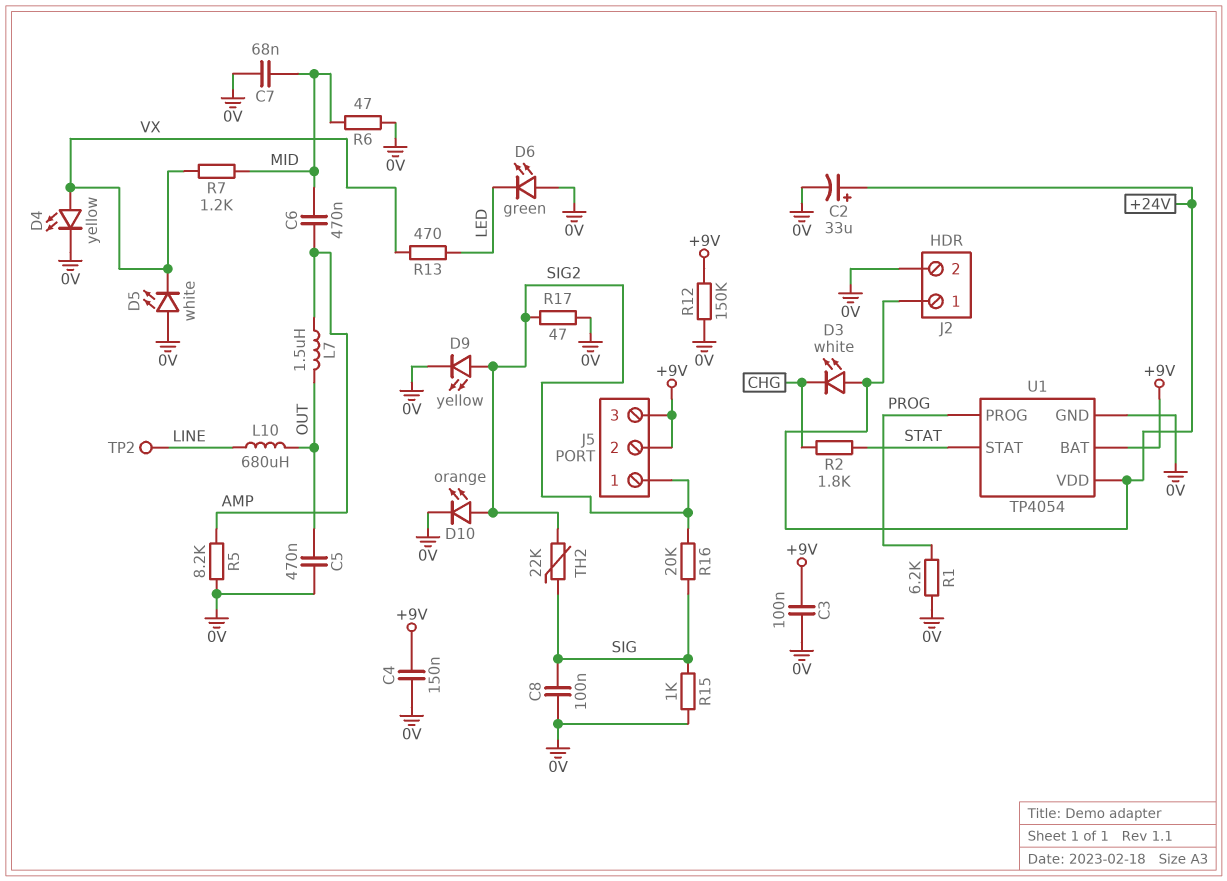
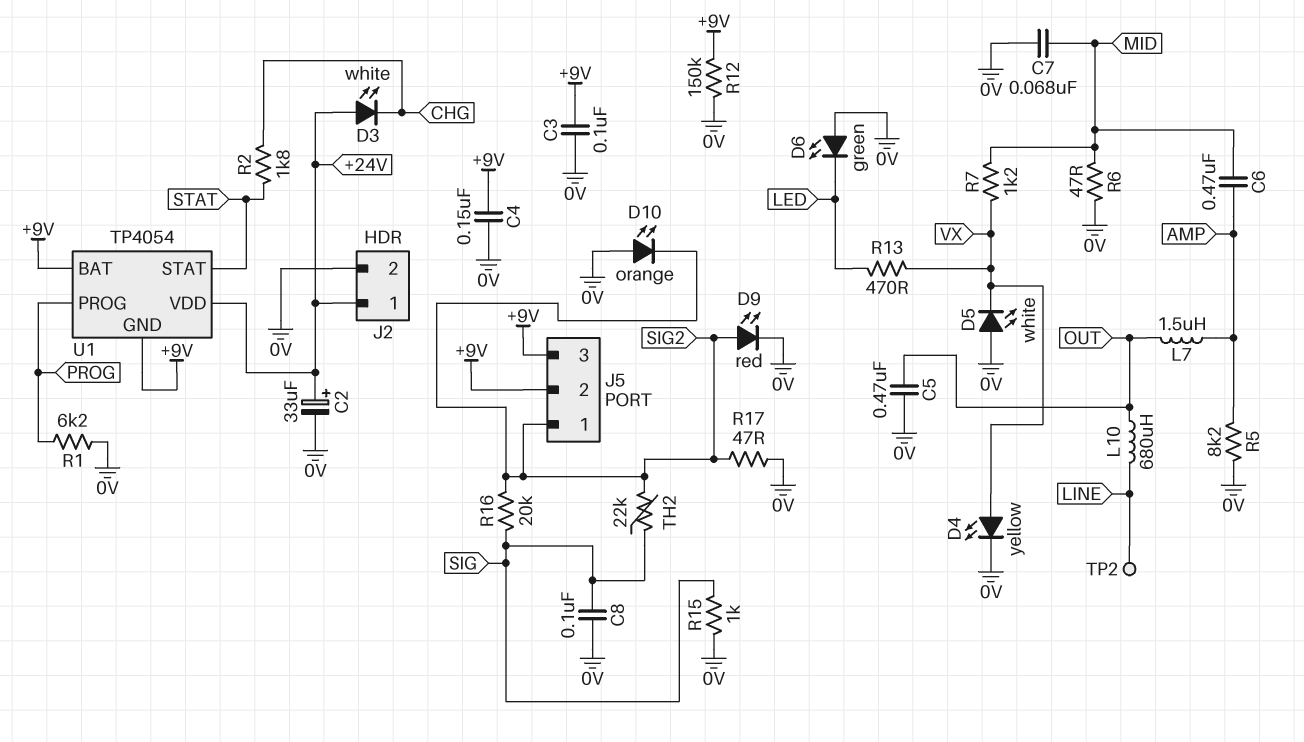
D9: LED yellow (A SIG2, K 0V) -> LED red (A SIG2, K 0V)
D10: LED orange (A SIG2, K 0V) -> LED orange (A 0V, K SIG2)
U1 pin GND: 0V -> +9V

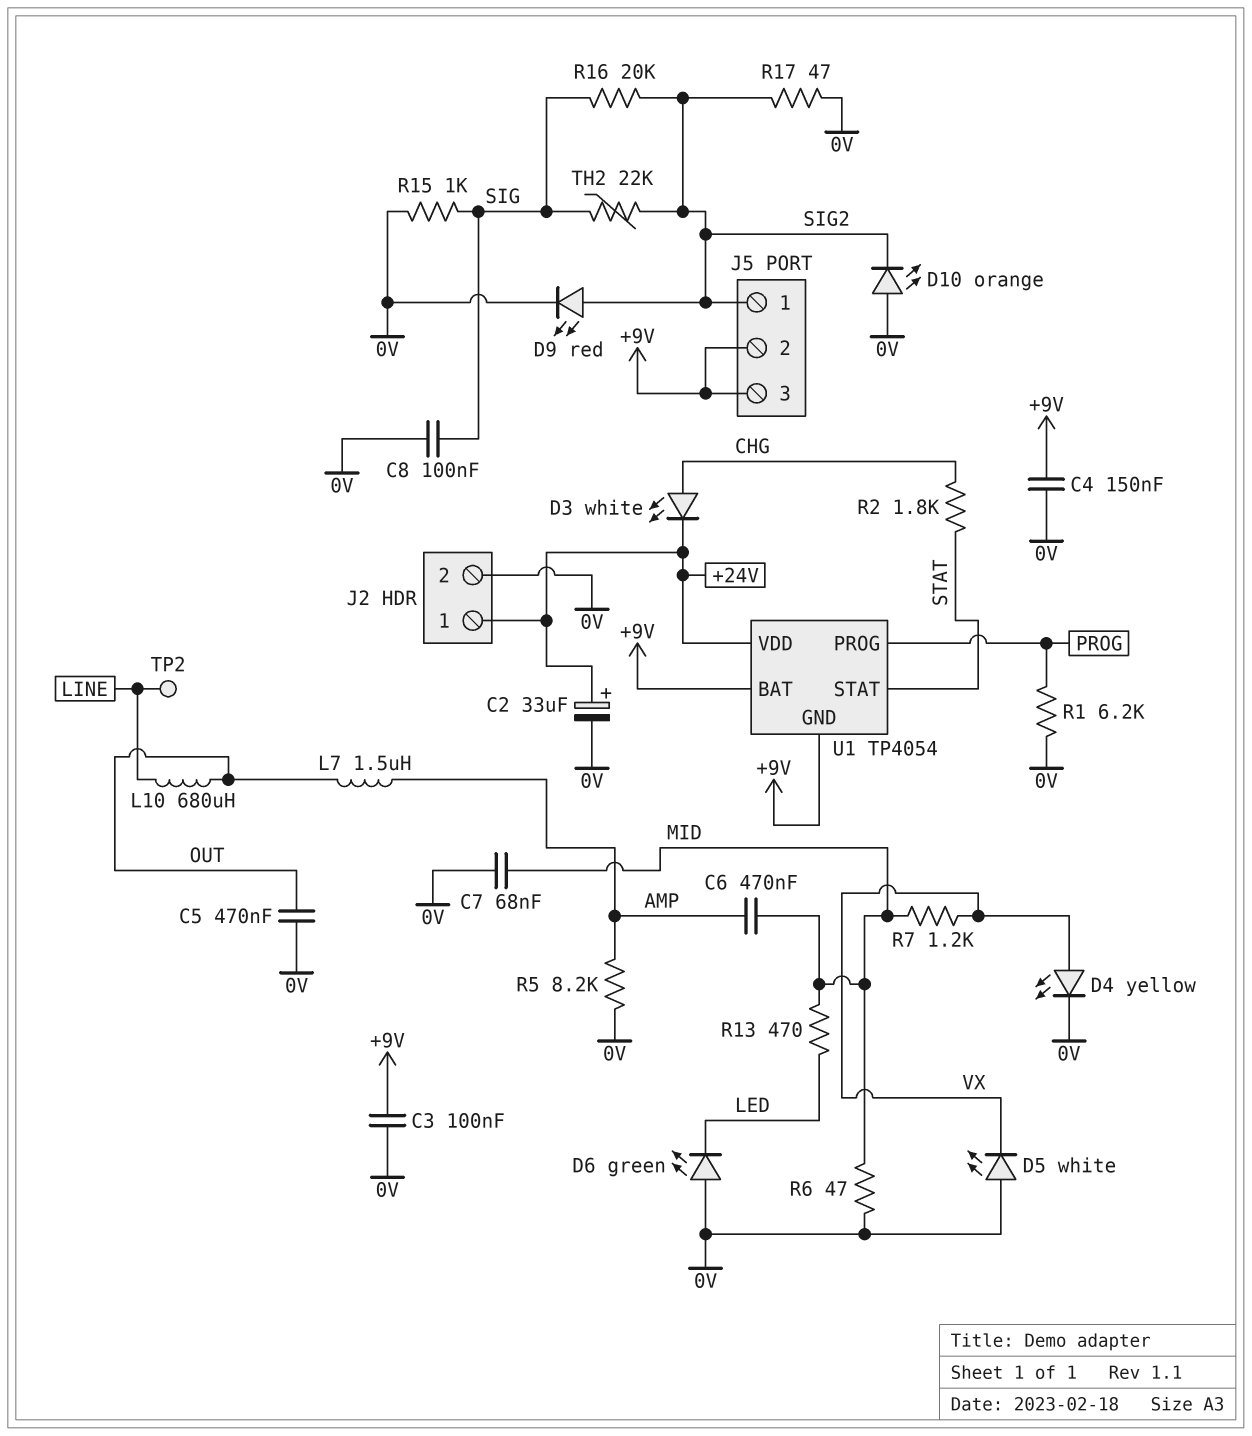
D3: LED white (A +24V, K CHG) -> LED white (A CHG, K +24V)
R12: 150k (+9V, 0V) -> none
R13: 470 (LED, VX) -> 470 (LED, MID)

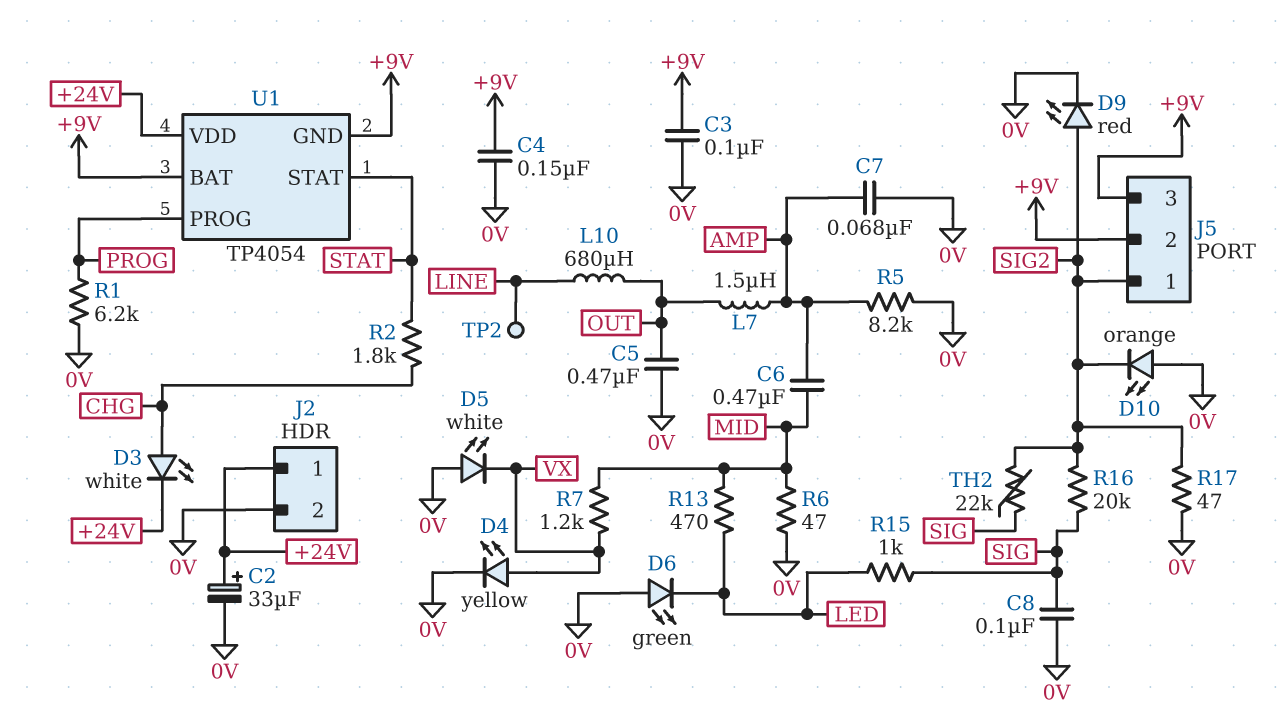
C7: 68nF (0V, MID) -> 68nF (0V, AMP)
R15: 1k (0V, SIG) -> 1k (LED, SIG)

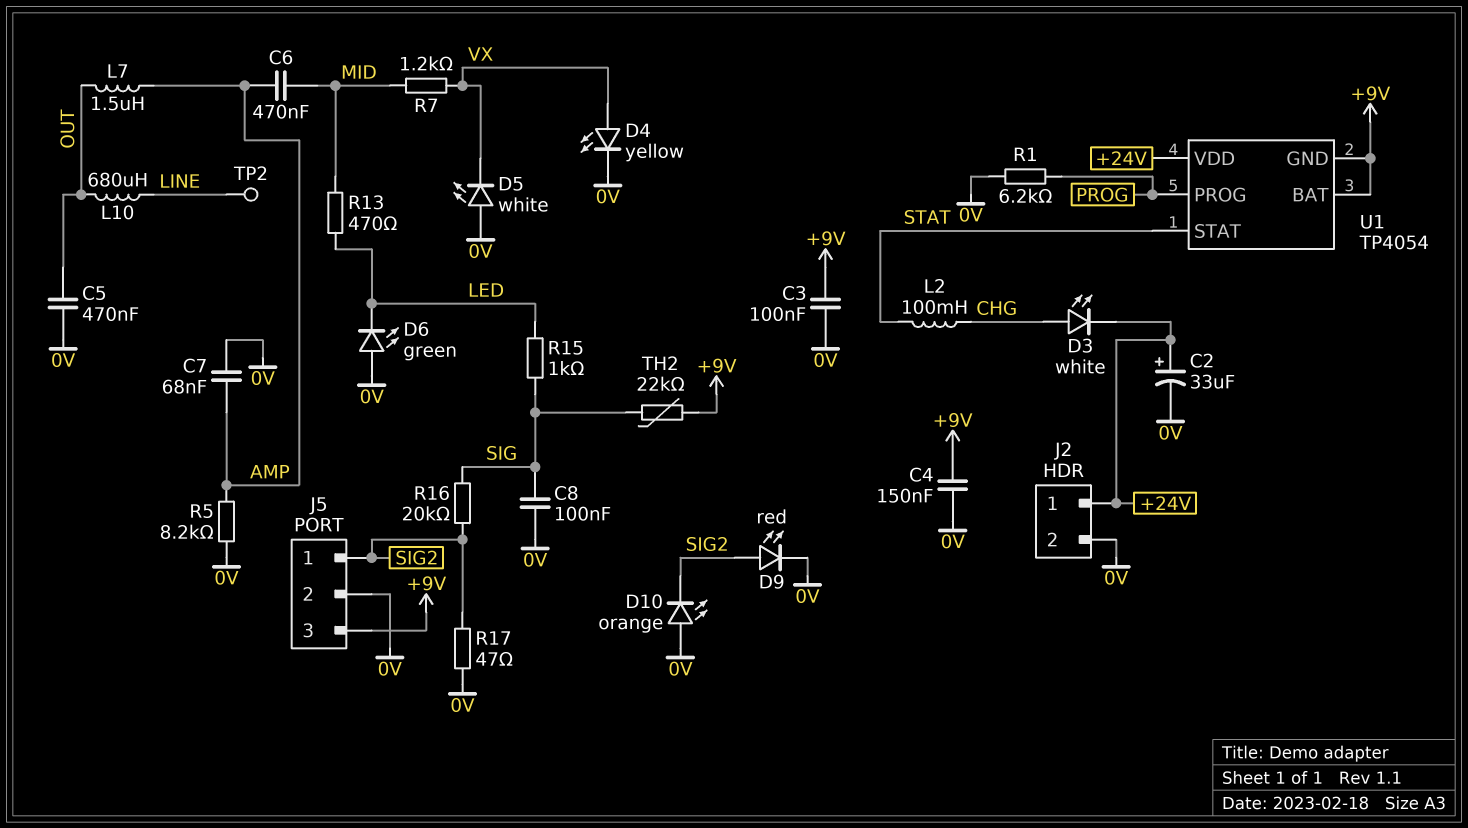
J5 pin 2: +9V -> 0V
L2: none -> 100mH (CHG, STAT)
R2: 1.8k (CHG, STAT) -> none
R6: 47 (0V, MID) -> none
TH2: 22k (SIG, SIG2) -> 22k (+9V, SIG)

